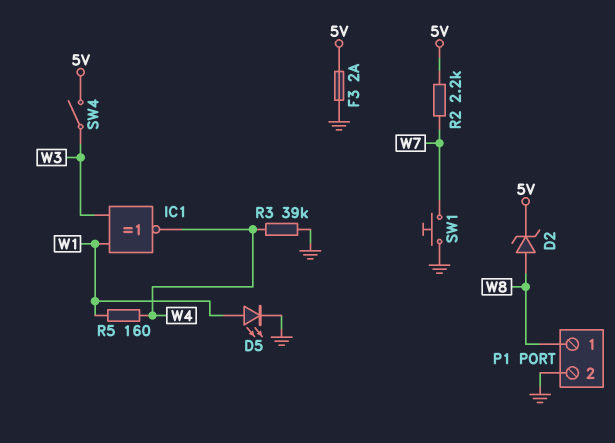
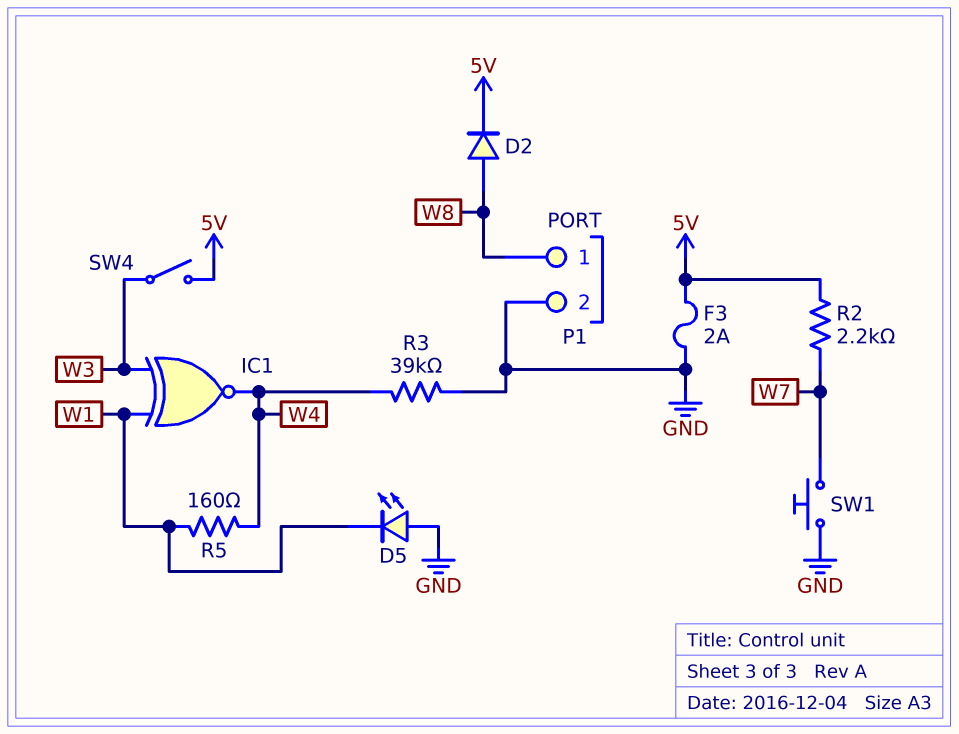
D2: zener (A W8, K 5V) -> diode (A W8, K 5V)
D5: LED (A W1, K GND) -> LED (A GND, K W1)

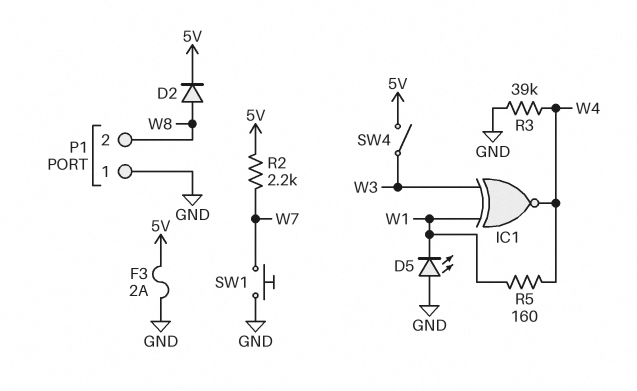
P1 pin 1: W8 -> GND
P1 pin 2: GND -> W8

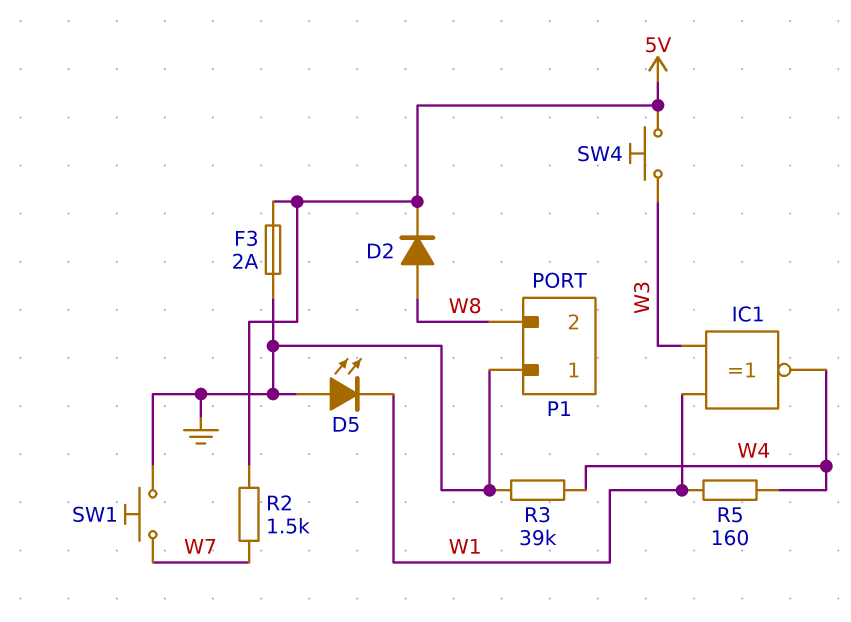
R2: 2.2k (5V, W7) -> 1.5k (5V, W7)
SW4: switch (5V, W3) -> button (5V, W3)

